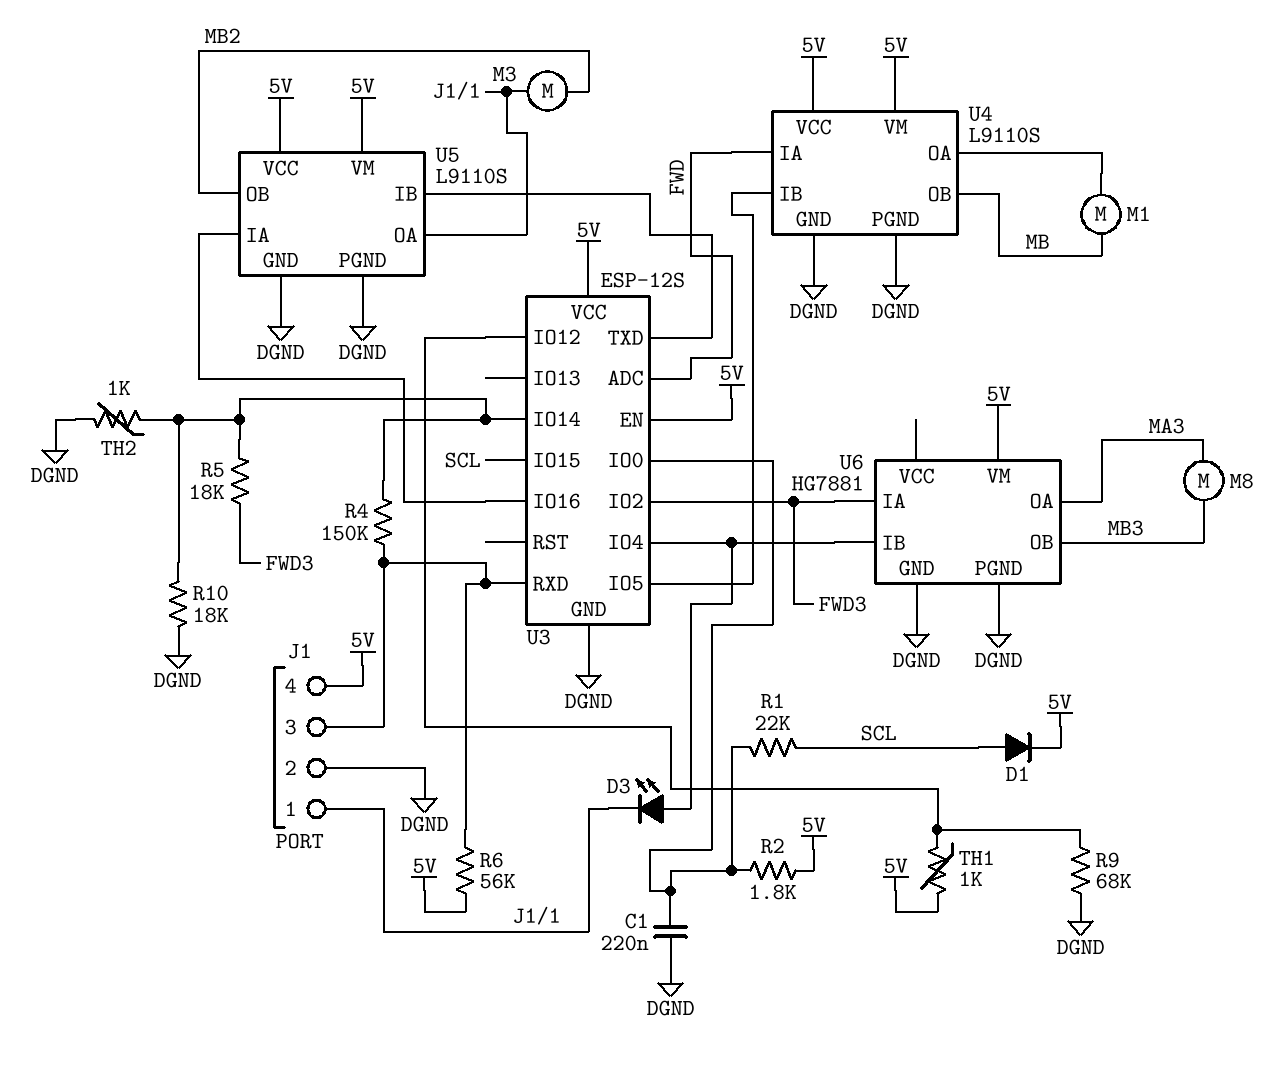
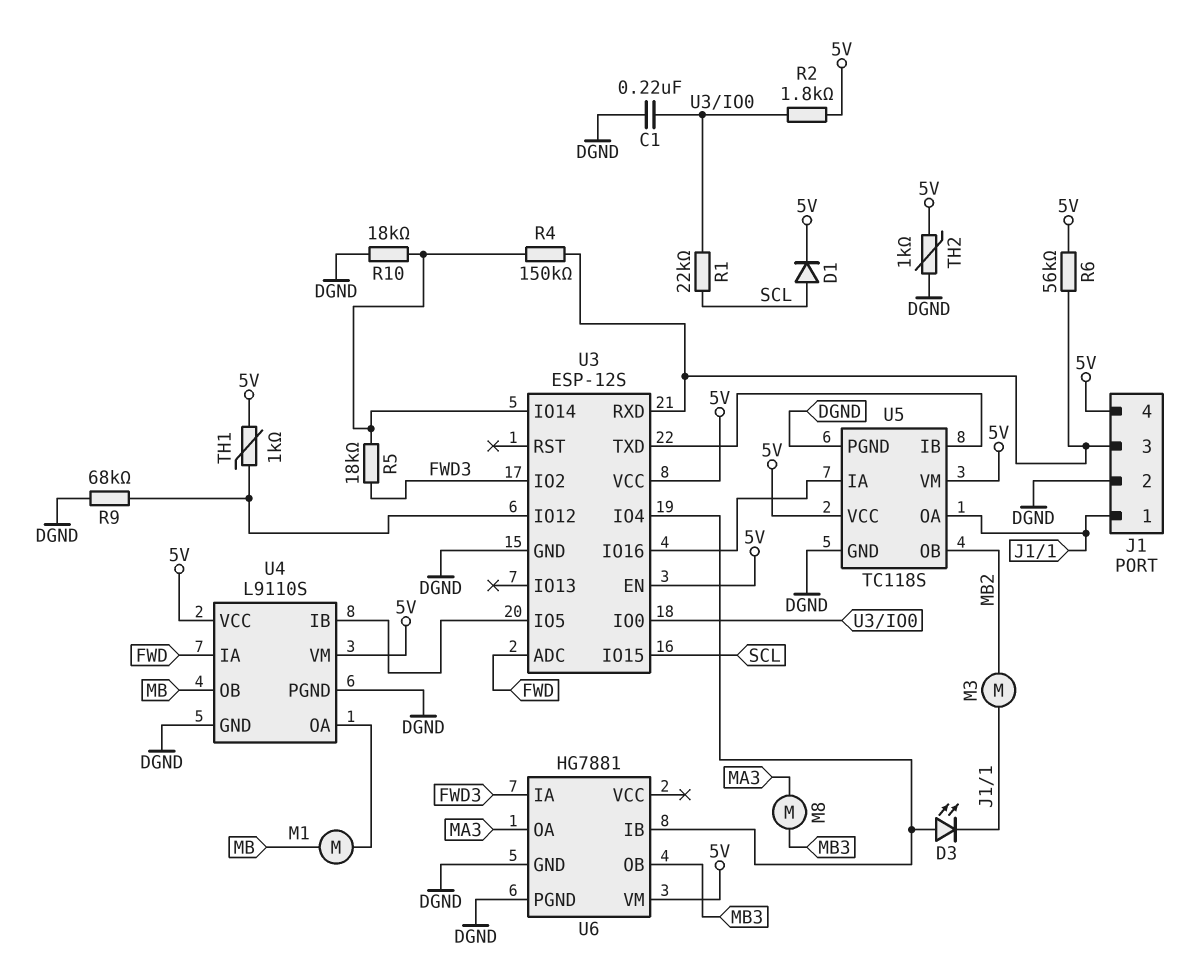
TH2: 1k (DGND, U3/IO14) -> 1k (5V, DGND)
U5: L9110S -> TC118S

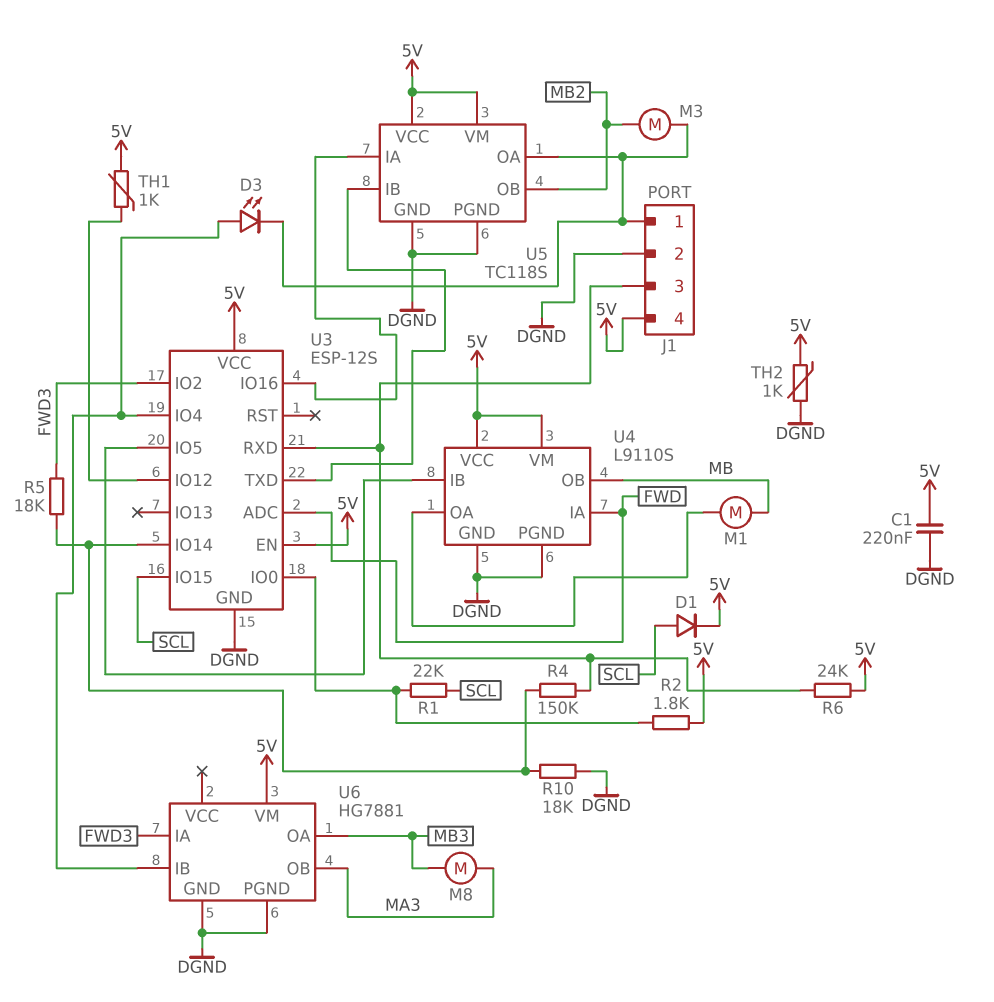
C1: 220nF (DGND, U3/IO0) -> 220nF (5V, DGND)
R6: 56k (5V, J1/3) -> 24k (5V, J1/3)
R9: 68k (DGND, U3/IO12) -> none
U6 pin OA: MA3 -> MB3
U6 pin OB: MB3 -> MA3

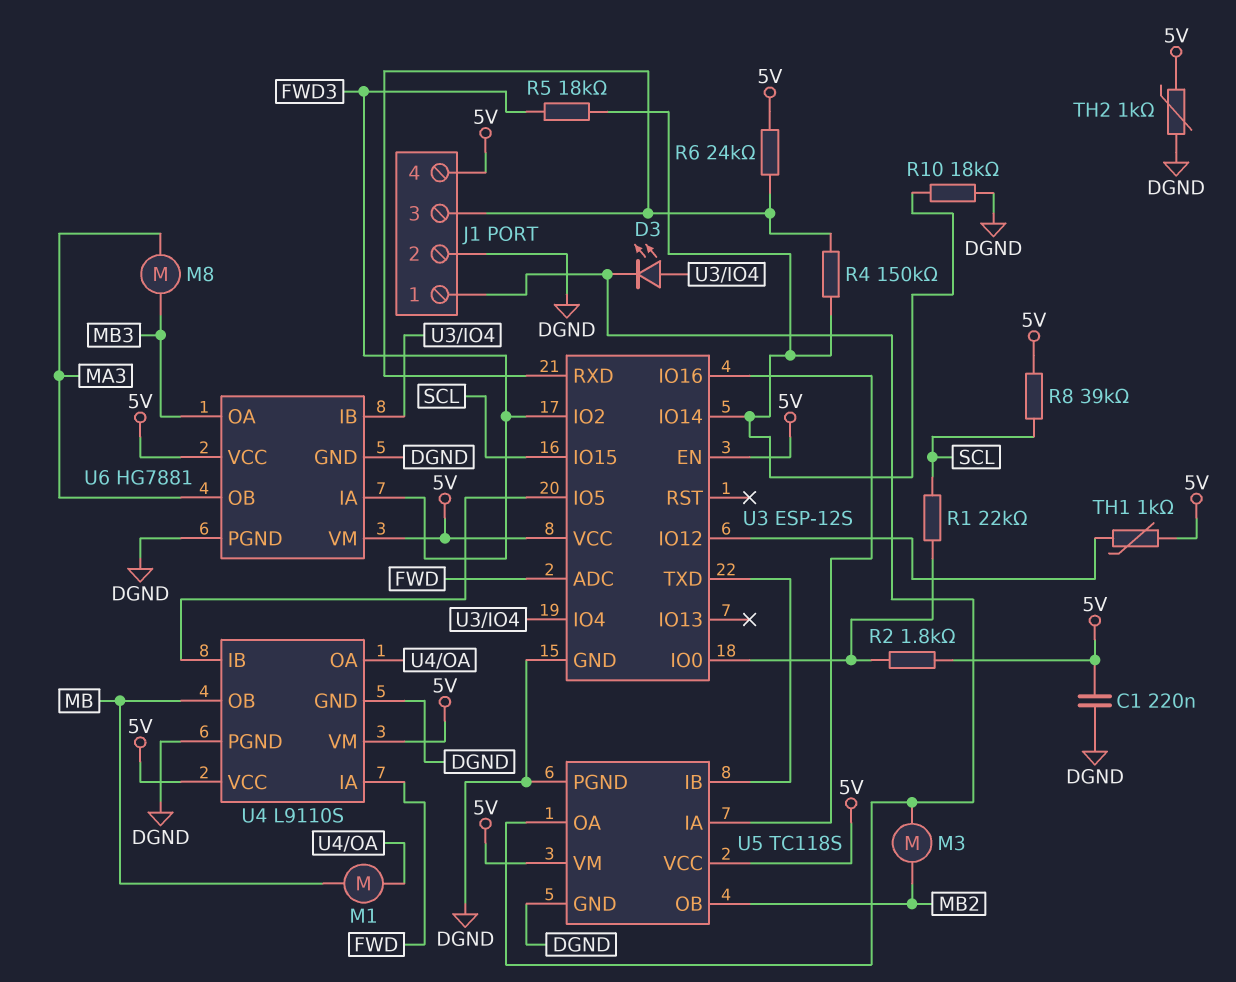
D1: diode (A SCL, K 5V) -> none
R8: none -> 39k (5V, SCL)
U6 pin VCC: none -> 5V

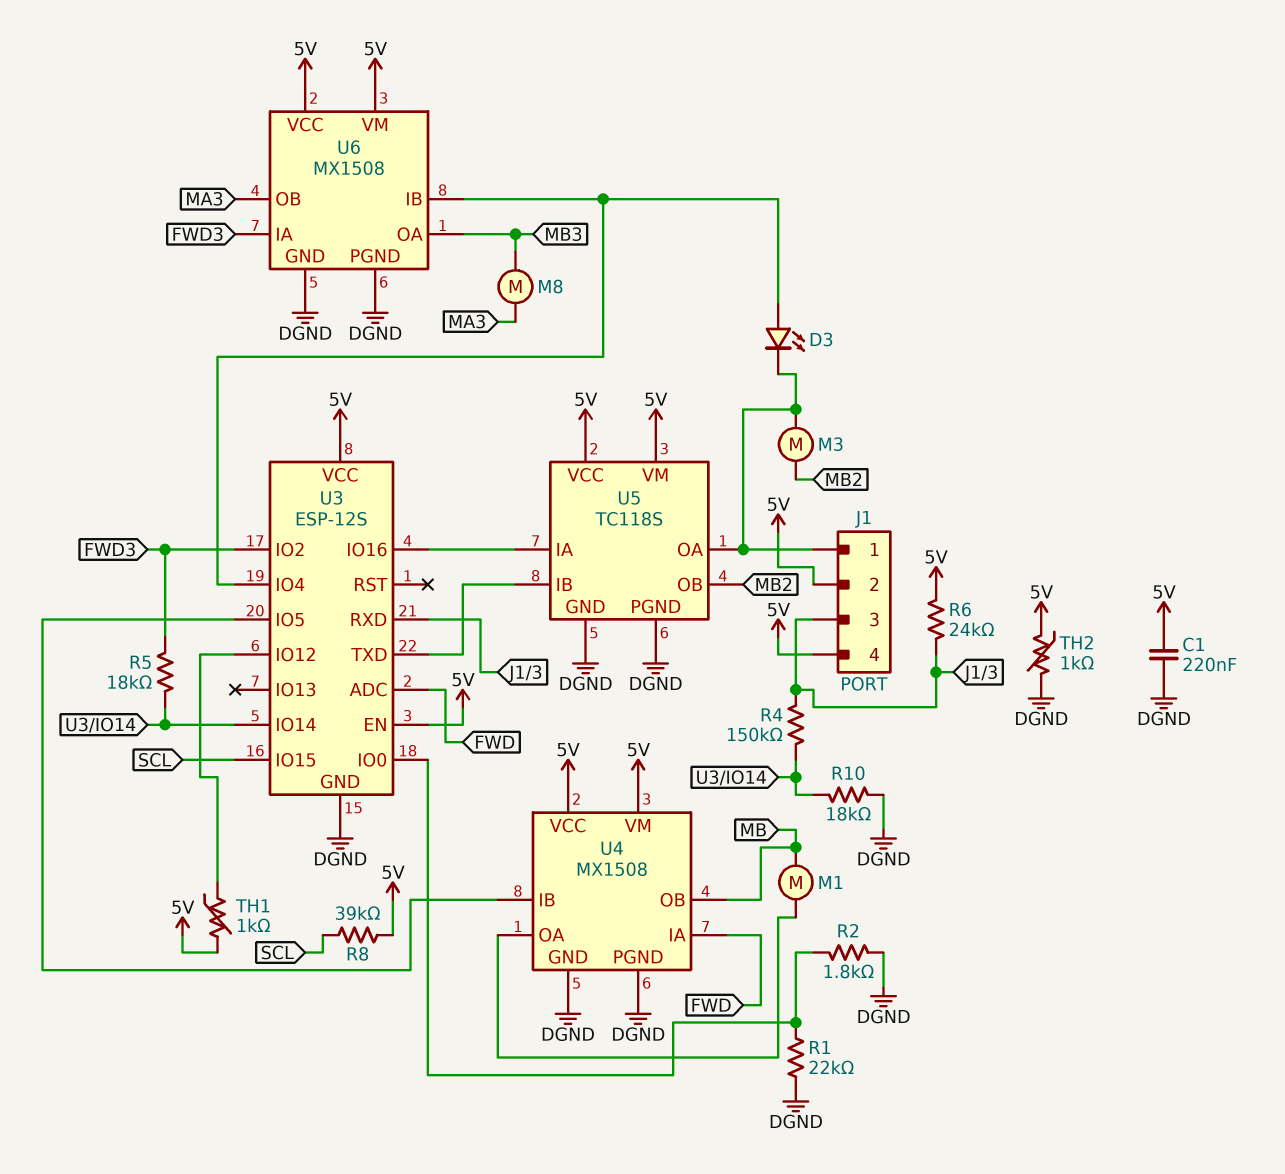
J1 pin 2: DGND -> 5V
R1: 22k (SCL, U3/IO0) -> 22k (DGND, U3/IO0)
R2: 1.8k (5V, U3/IO0) -> 1.8k (DGND, U3/IO0)
U4: L9110S -> MX1508
U6: HG7881 -> MX1508

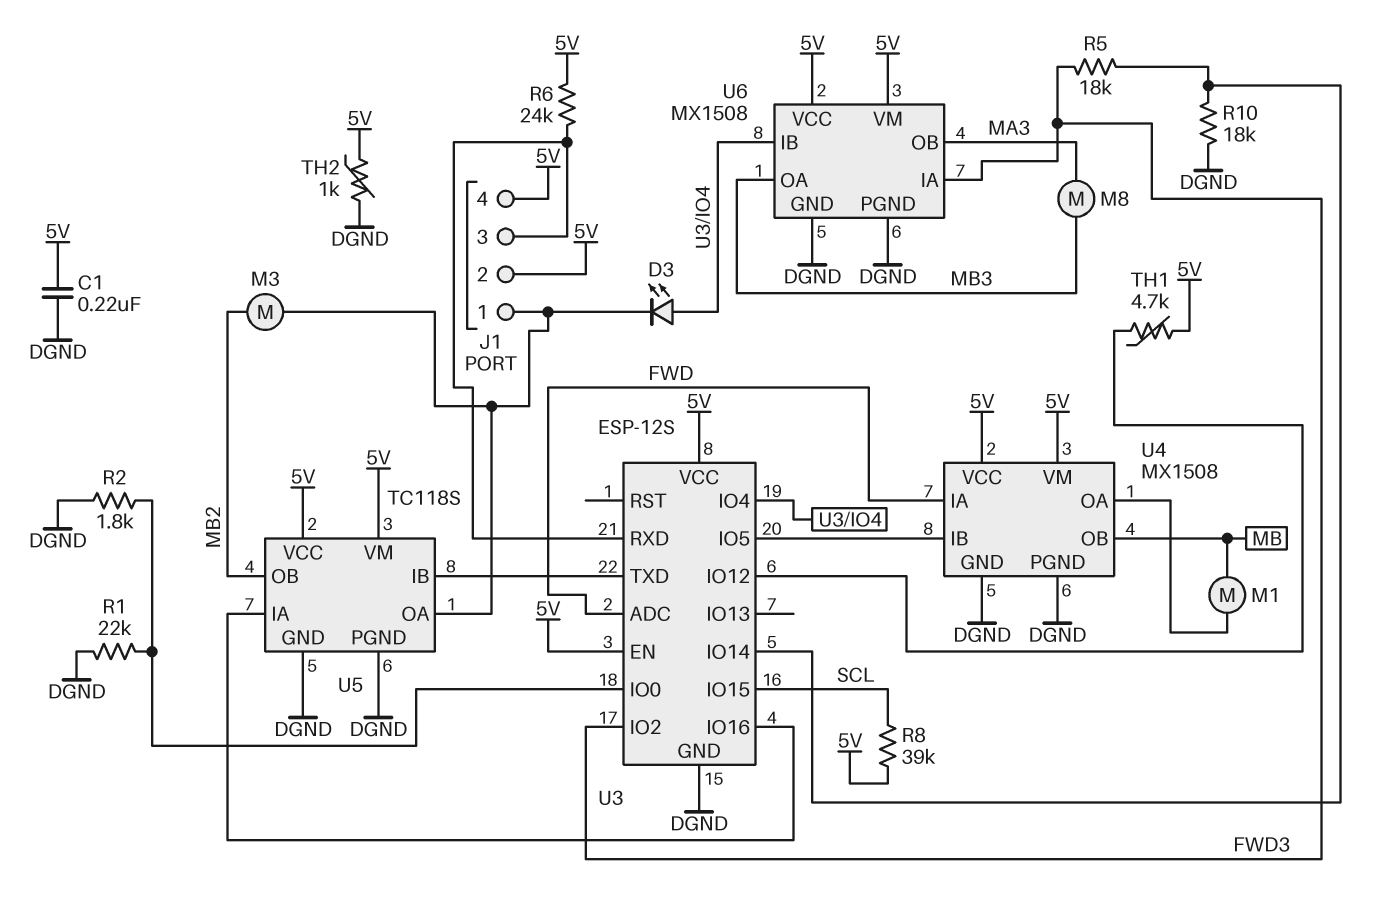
R4: 150k (J1/3, U3/IO14) -> none
TH1: 1k (5V, U3/IO12) -> 4.7k (5V, U3/IO12)

